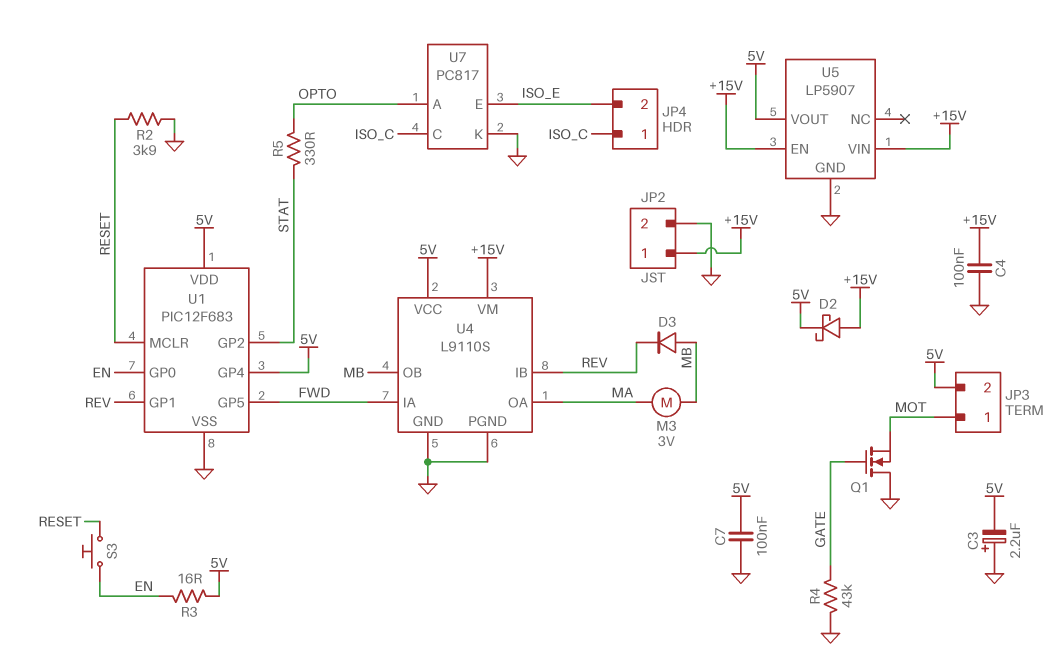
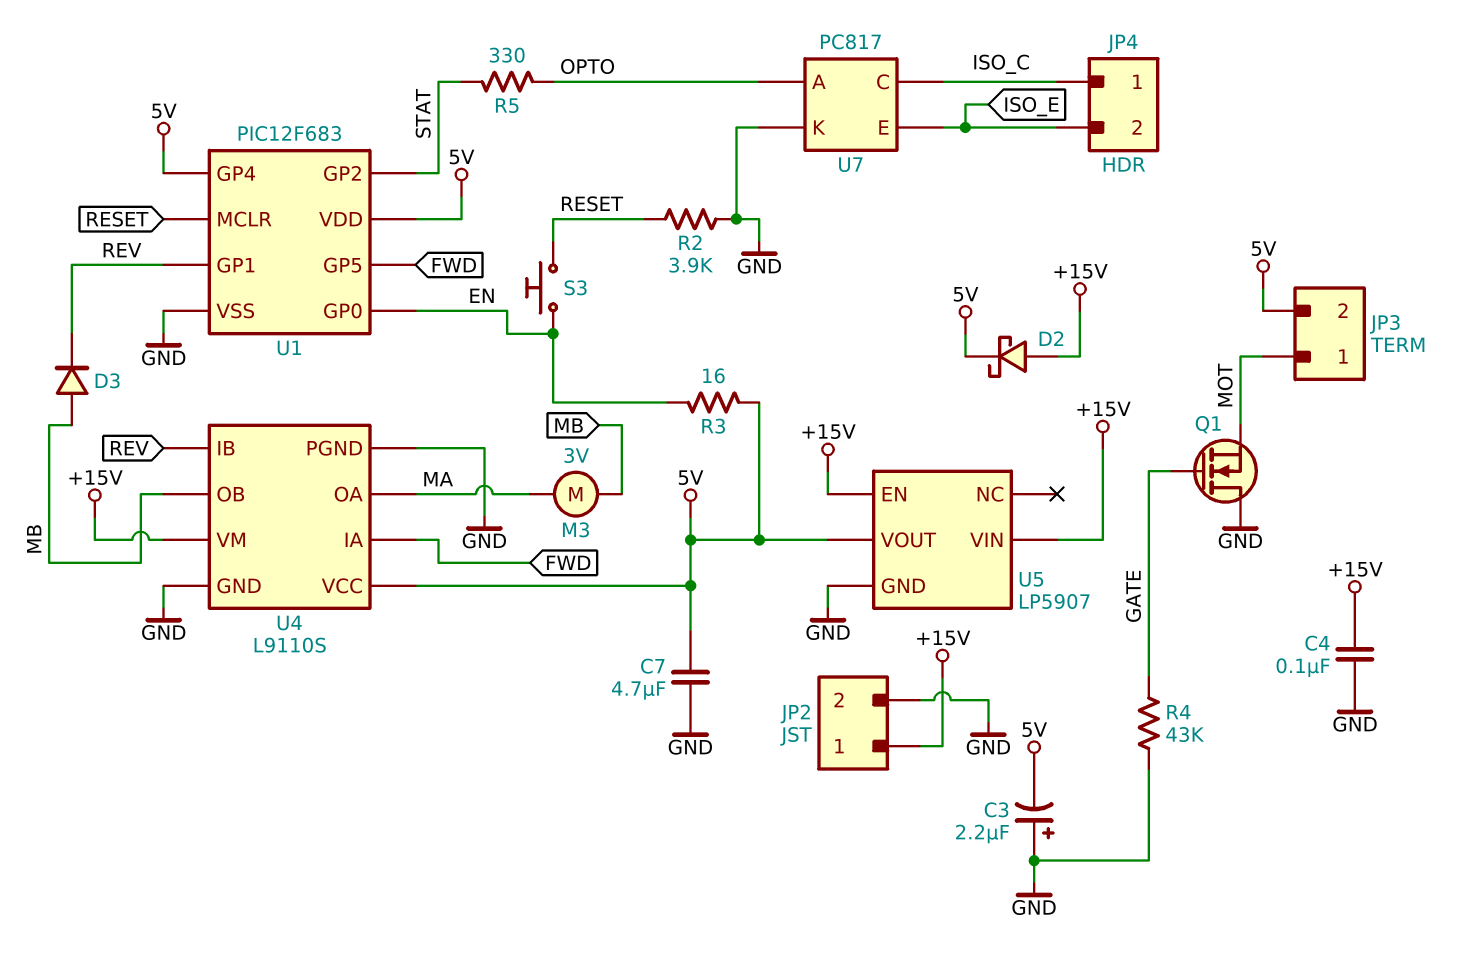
C7: 100nF (5V, GND) -> 4.7uF (5V, GND)

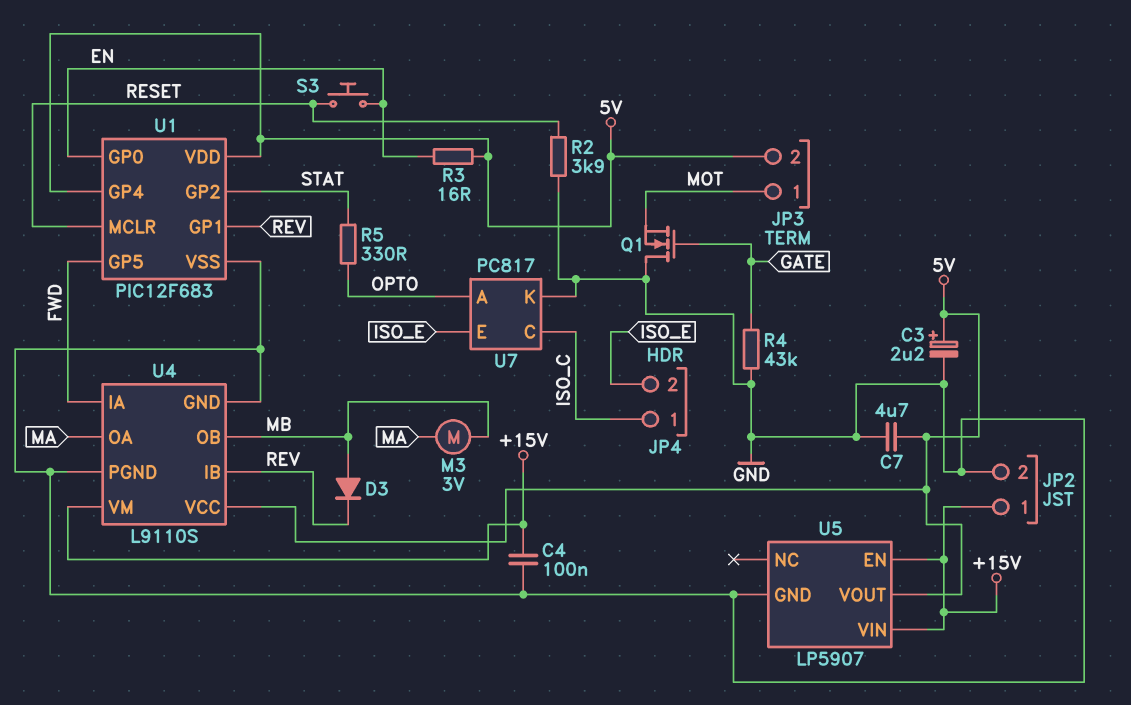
C3: 2.2uF (plus GND, minus 5V) -> 2.2uF (plus 5V, minus GND)
D2: schottky (A +15V, K 5V) -> none

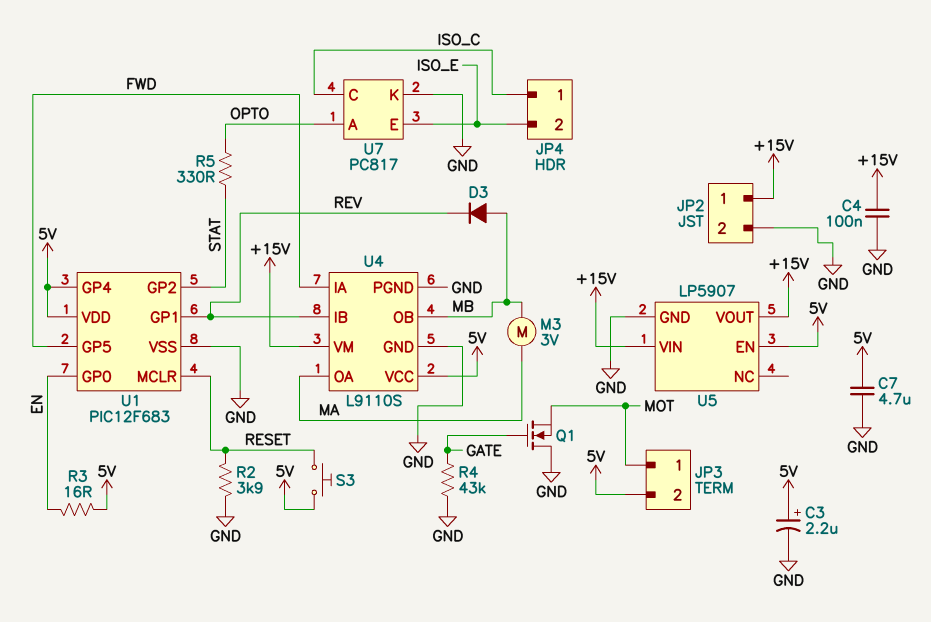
S3: button (EN, RESET) -> button (5V, RESET)
U5 pin EN: +15V -> 5V
U5 pin VOUT: 5V -> +15V

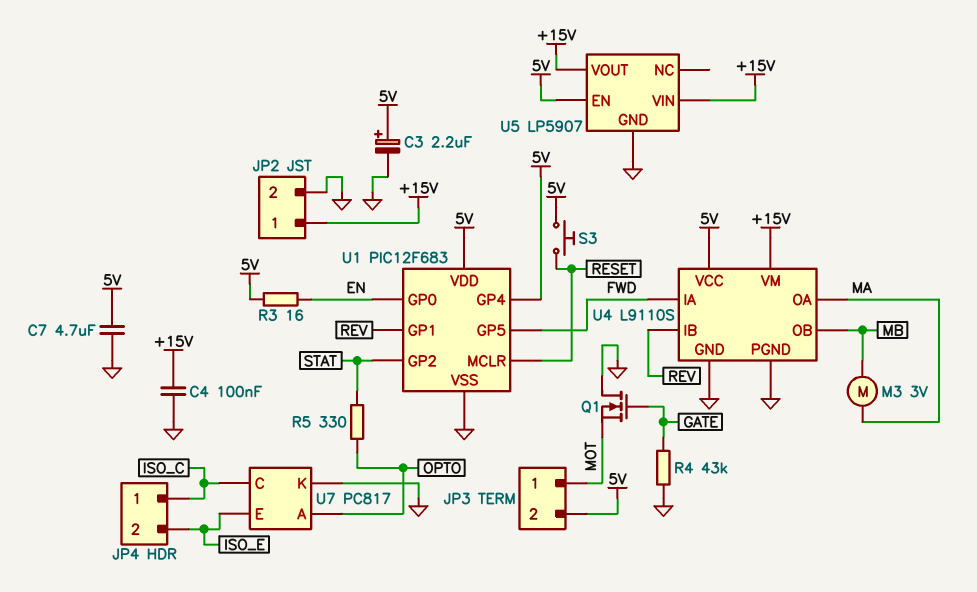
D3: diode (A MB, K REV) -> none
R2: 3.9k (GND, RESET) -> none

